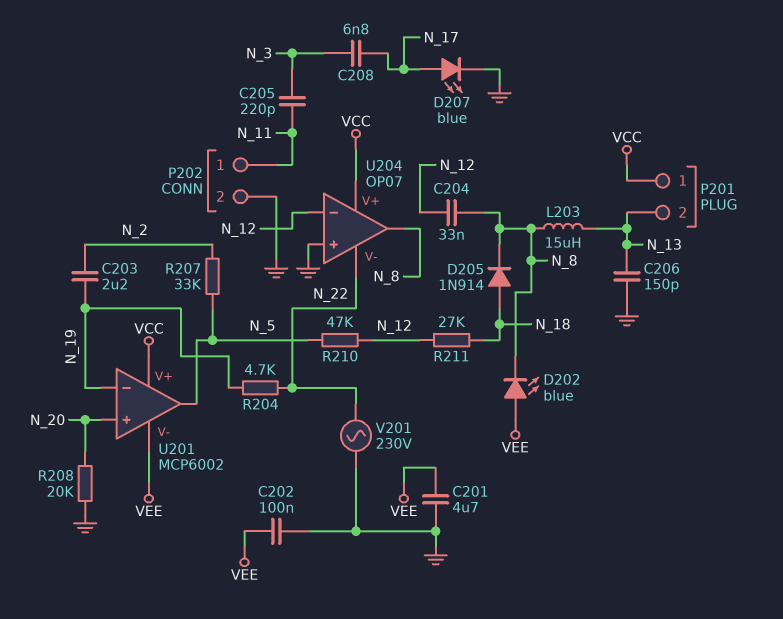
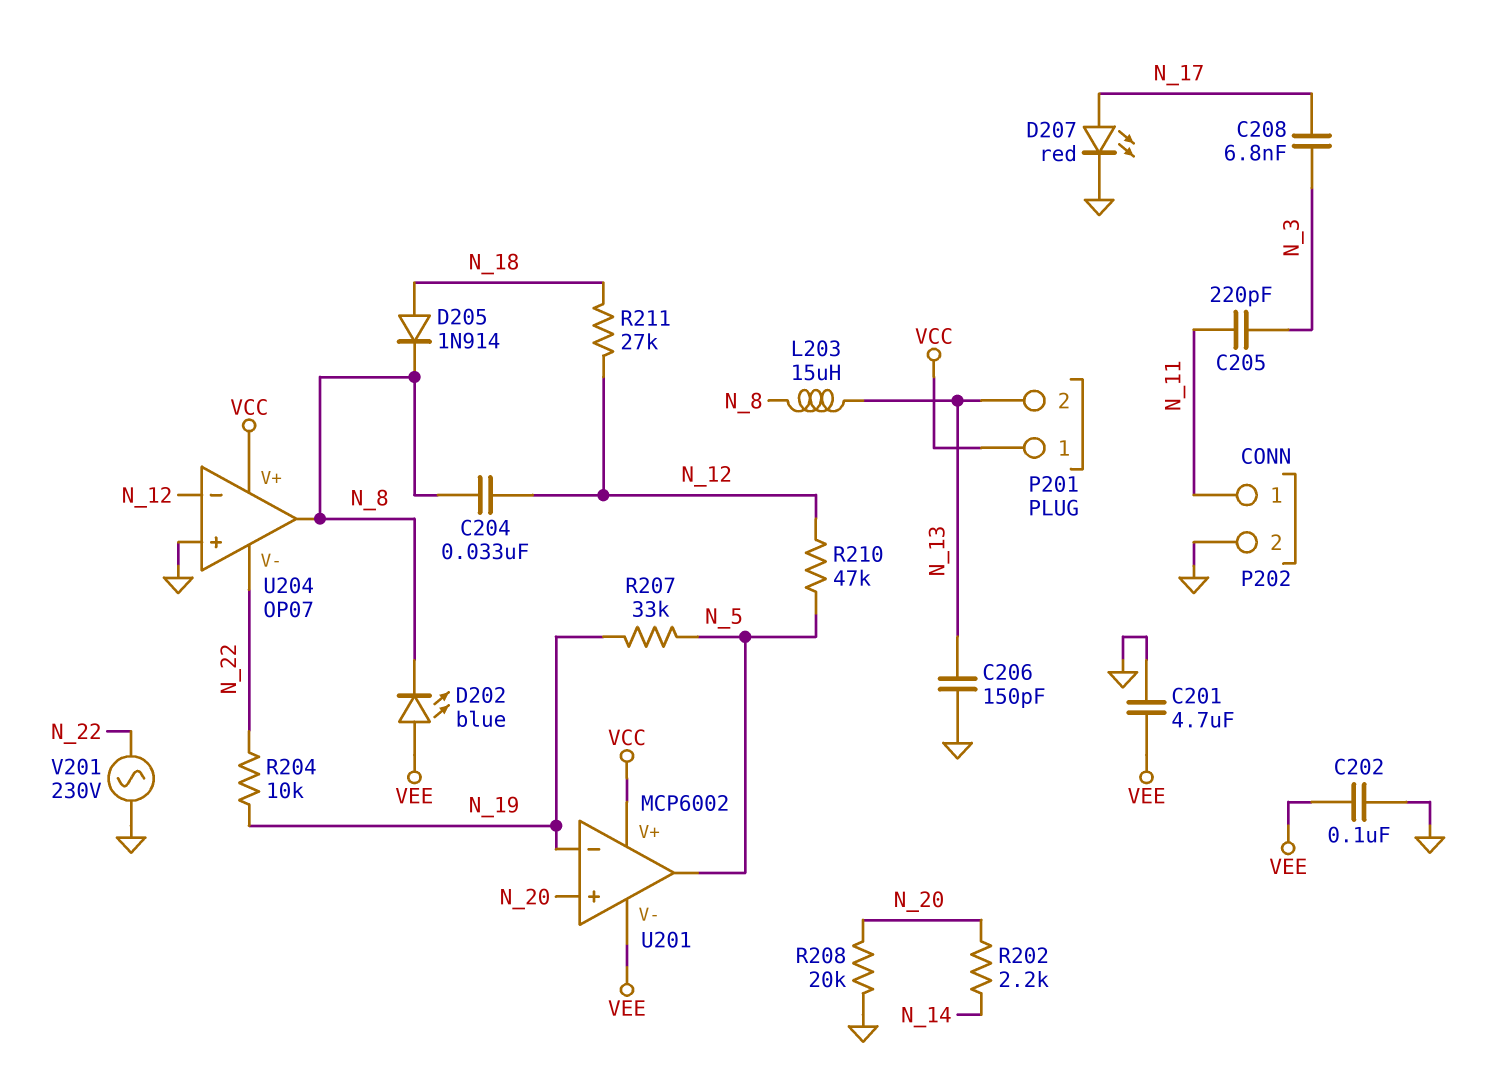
C203: 2.2uF (N_2, N_19) -> none
D207: LED blue (A N_17, K GND) -> LED red (A N_17, K GND)
R202: none -> 2.2k (N_14, N_20)
R204: 4.7k (N_19, N_22) -> 10k (N_19, N_22)
R207: 33k (N_2, N_5) -> 33k (N_5, N_19)

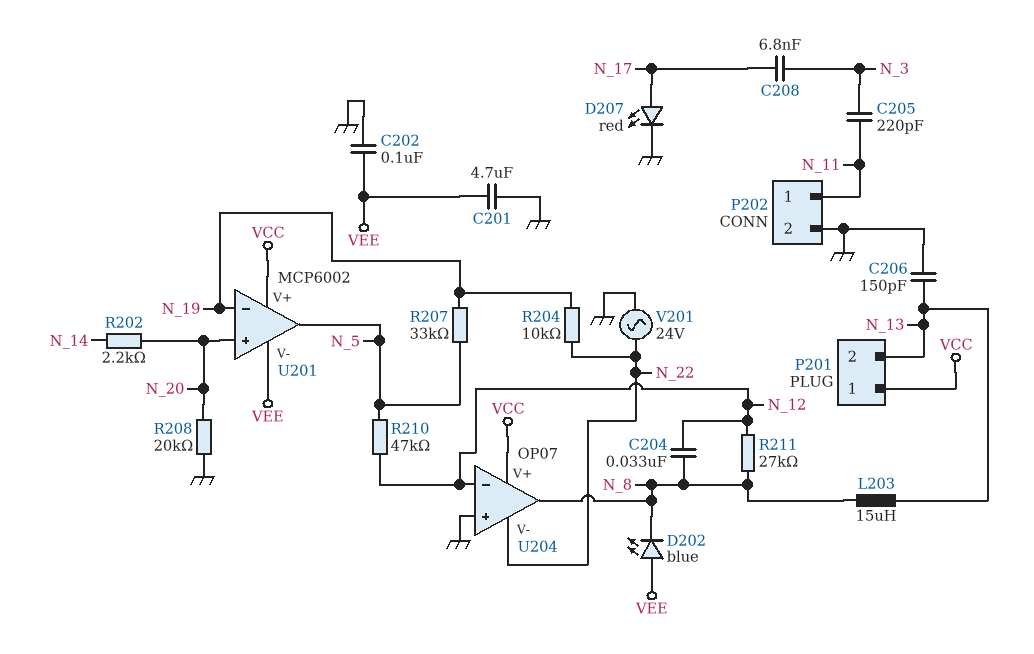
D205: diode 1N914 (A N_18, K N_8) -> none
R211: 27k (N_12, N_18) -> 27k (N_8, N_12)
V201: AC 230V (GND, N_22) -> AC 24V (GND, N_22)

